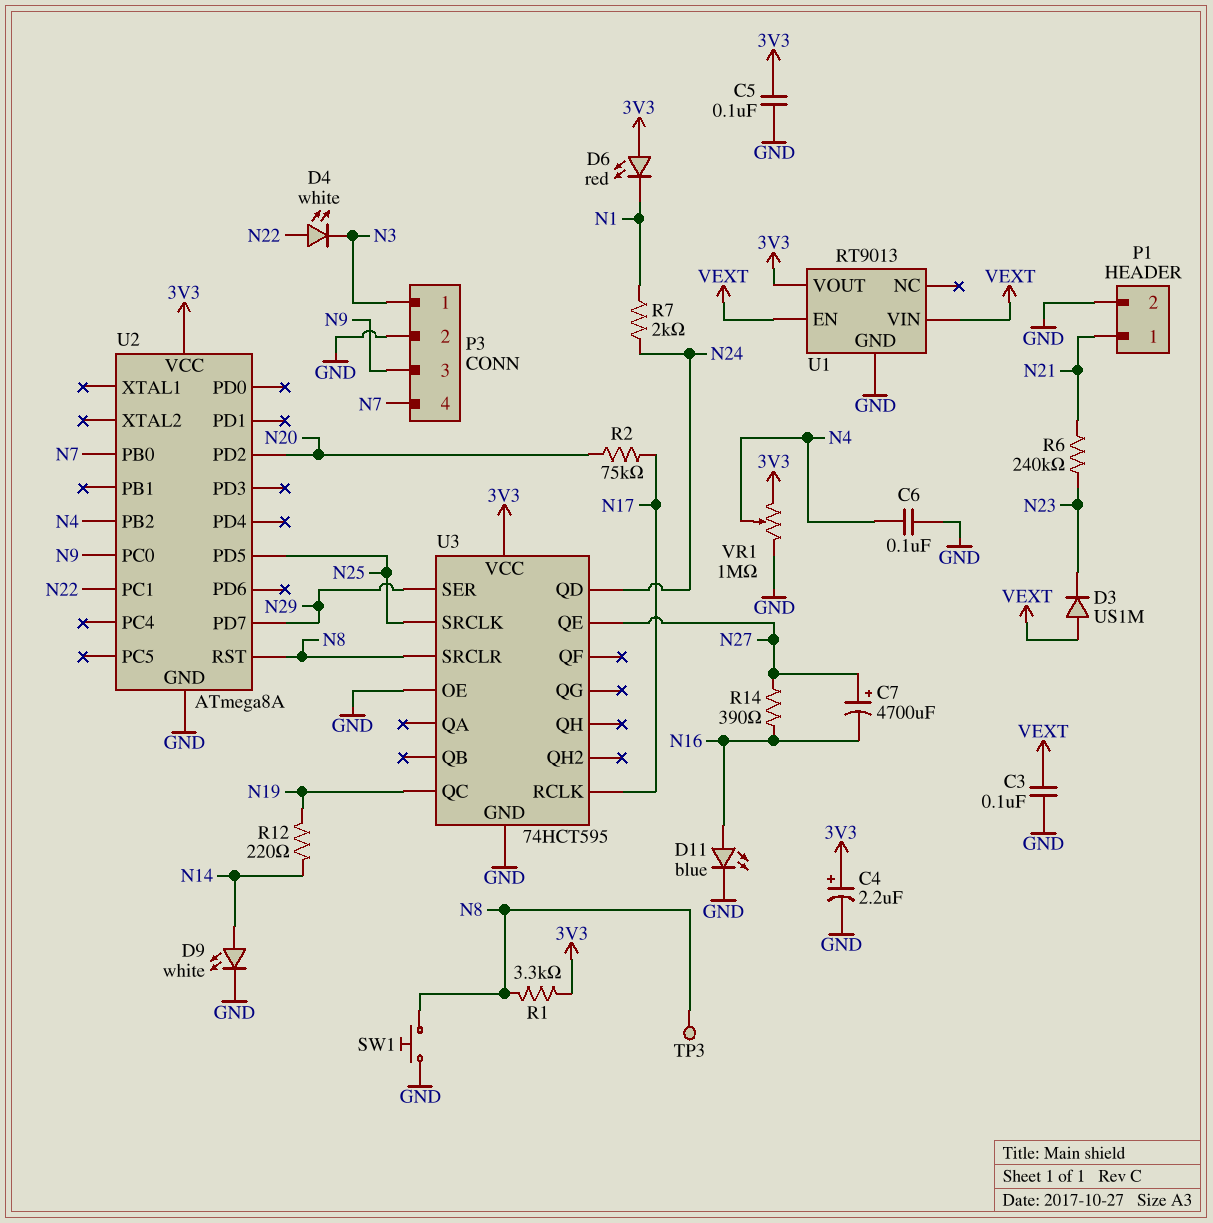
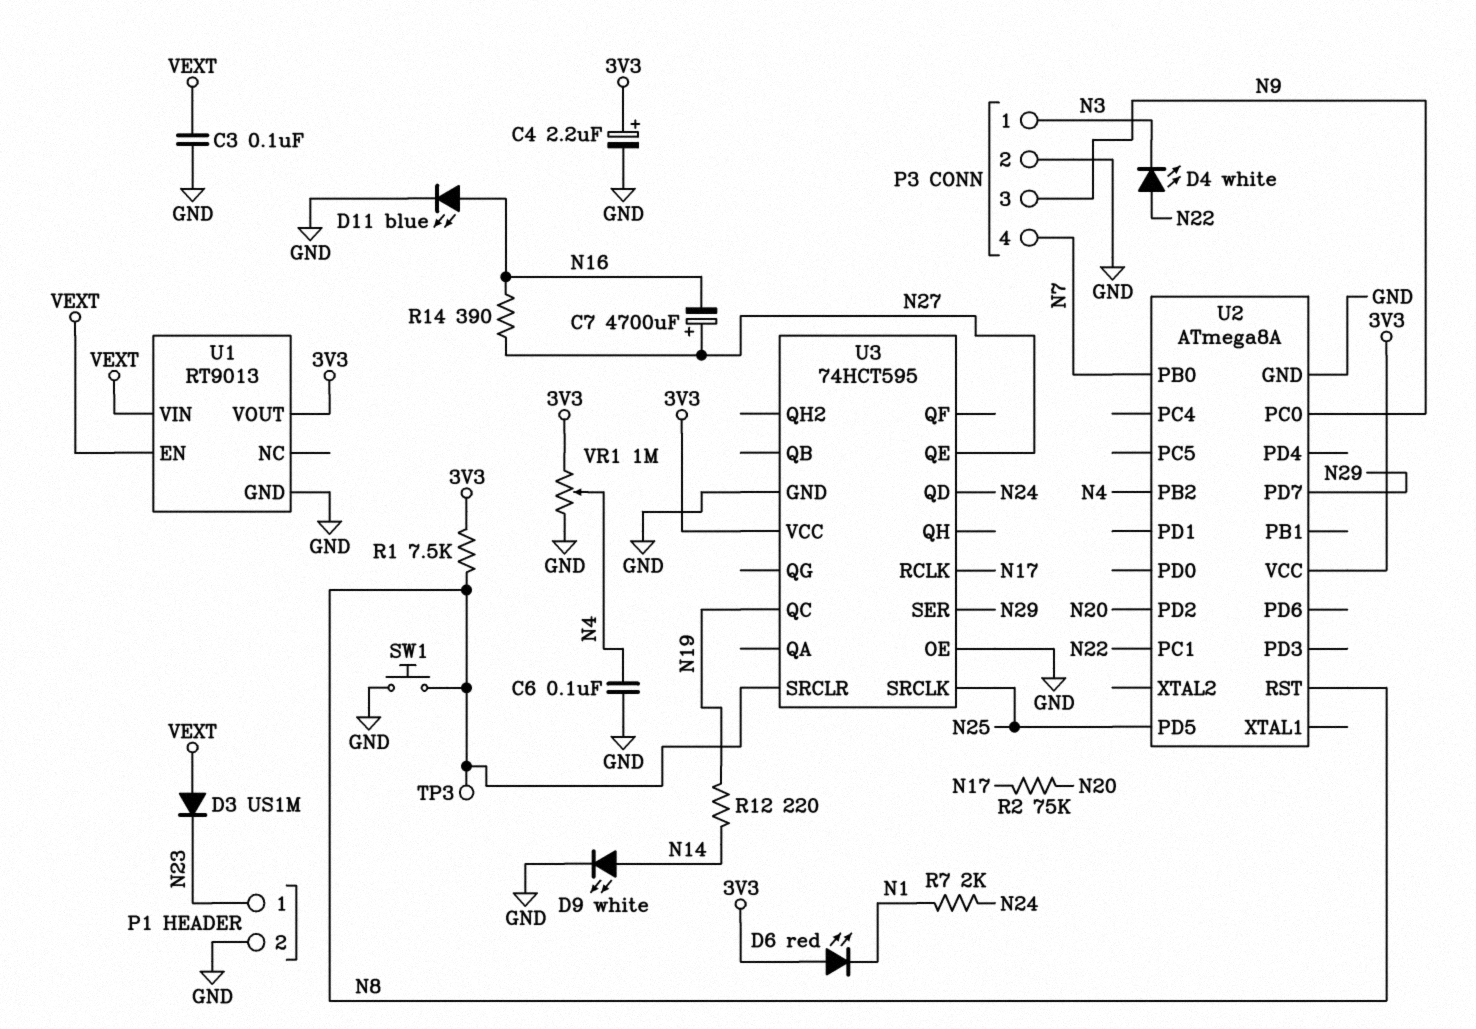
C5: 100nF (3V3, GND) -> none
P1 pin 1: N21 -> N23
R1: 3.3k (3V3, N8) -> 7.5k (3V3, N8)
R6: 240k (N21, N23) -> none

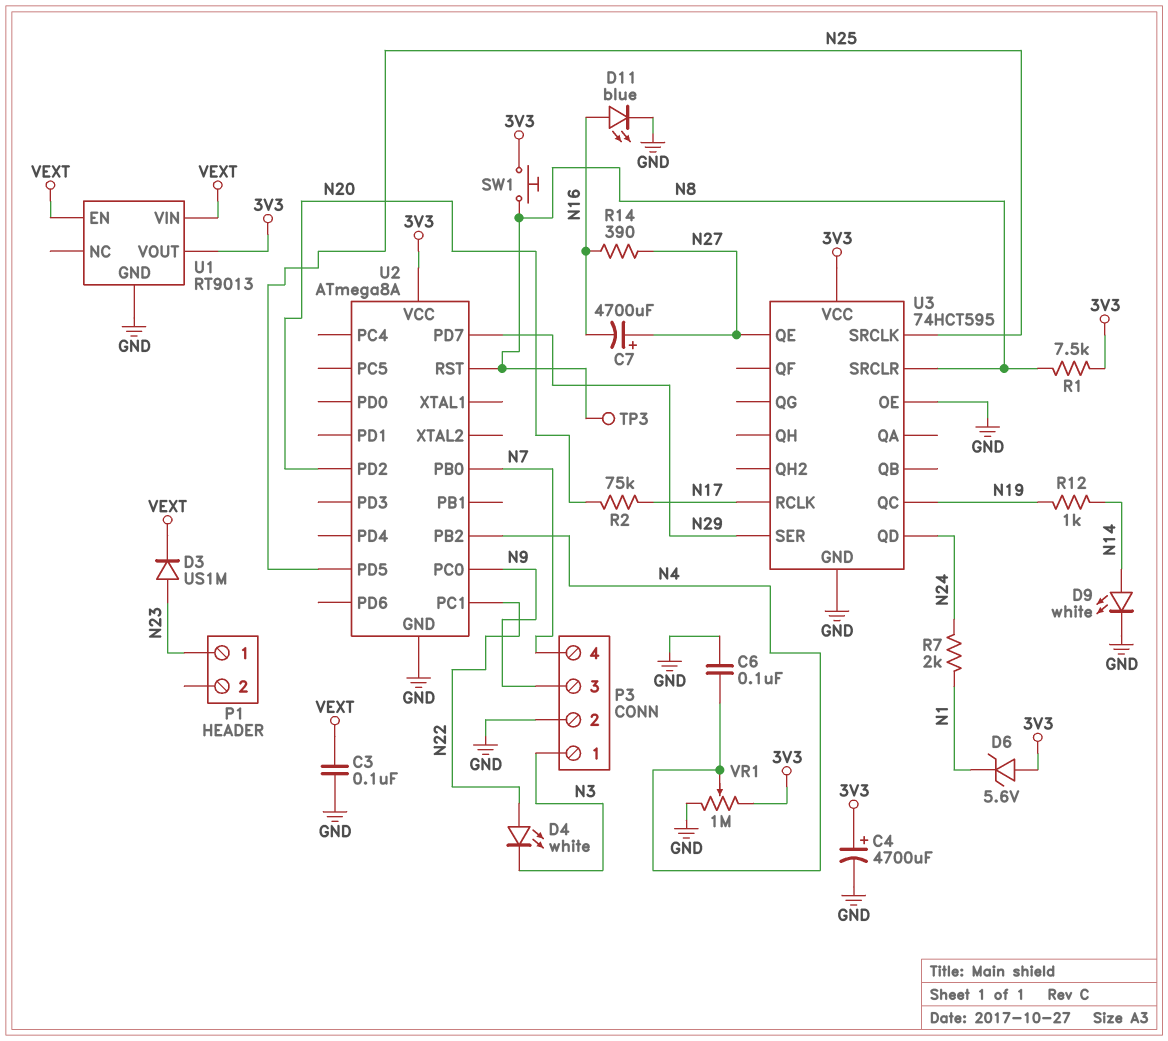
C4: 2.2uF (plus 3V3, minus GND) -> 4700uF (plus 3V3, minus GND)
D3: diode US1M (A VEXT, K N23) -> diode US1M (A N23, K VEXT)
D6: LED red (A 3V3, K N1) -> zener 5.6V (A 3V3, K N1)
P1 pin 2: GND -> none
R12: 220 (N14, N19) -> 1k (N14, N19)
SW1: button (GND, N8) -> button (3V3, N8)

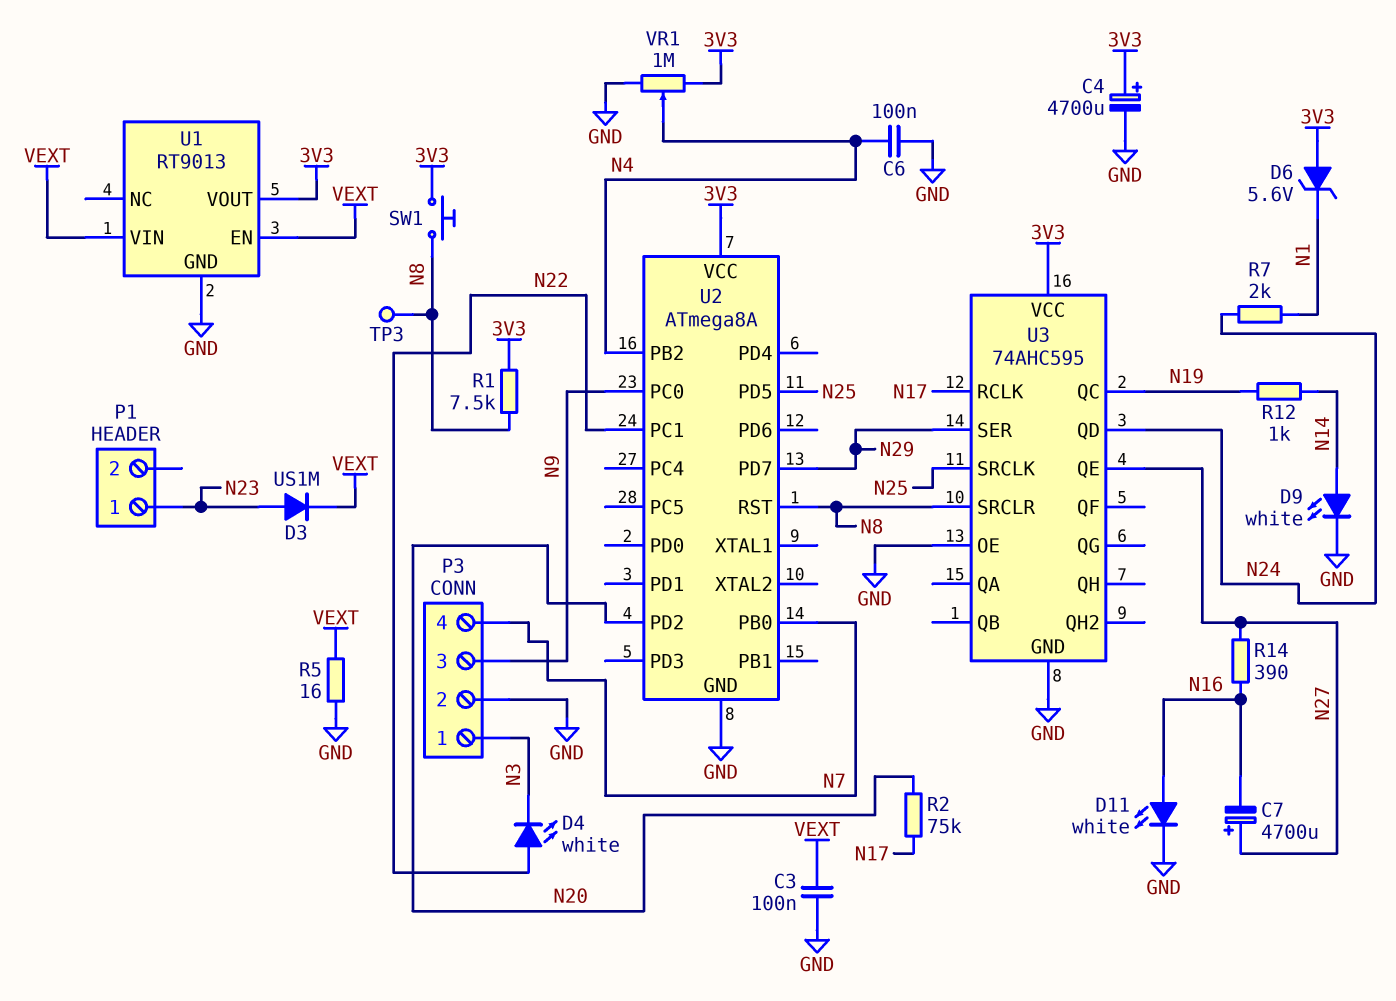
D11: LED blue (A N16, K GND) -> LED white (A N16, K GND)
R5: none -> 16 (GND, VEXT)
U3: 74HCT595 -> 74AHC595

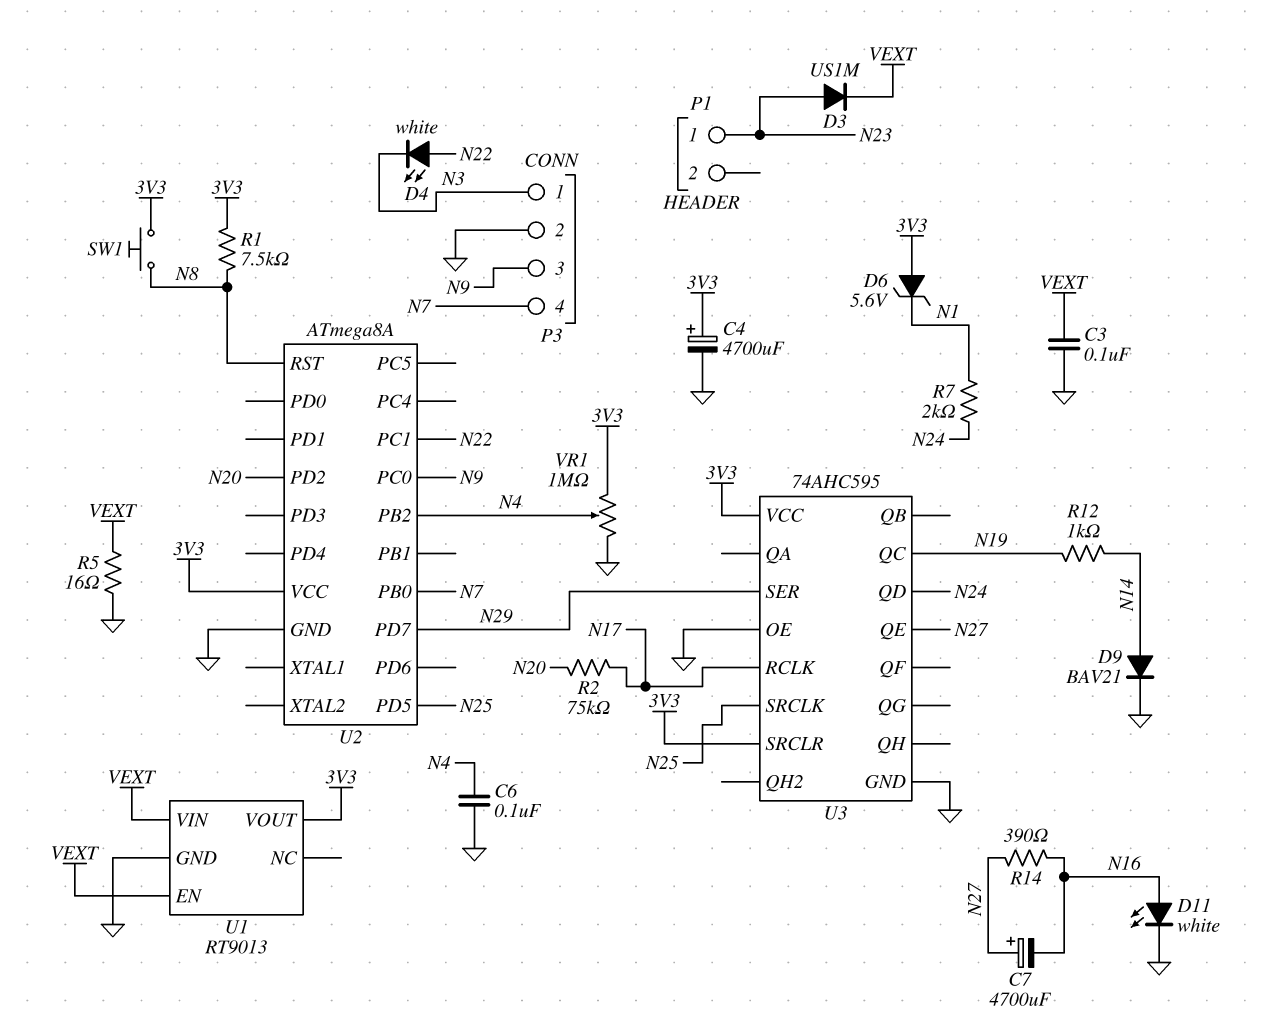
D9: LED white (A N14, K GND) -> diode BAV21 (A N14, K GND)
TP3: test point (N8) -> none
U3 pin SRCLR: N8 -> 3V3

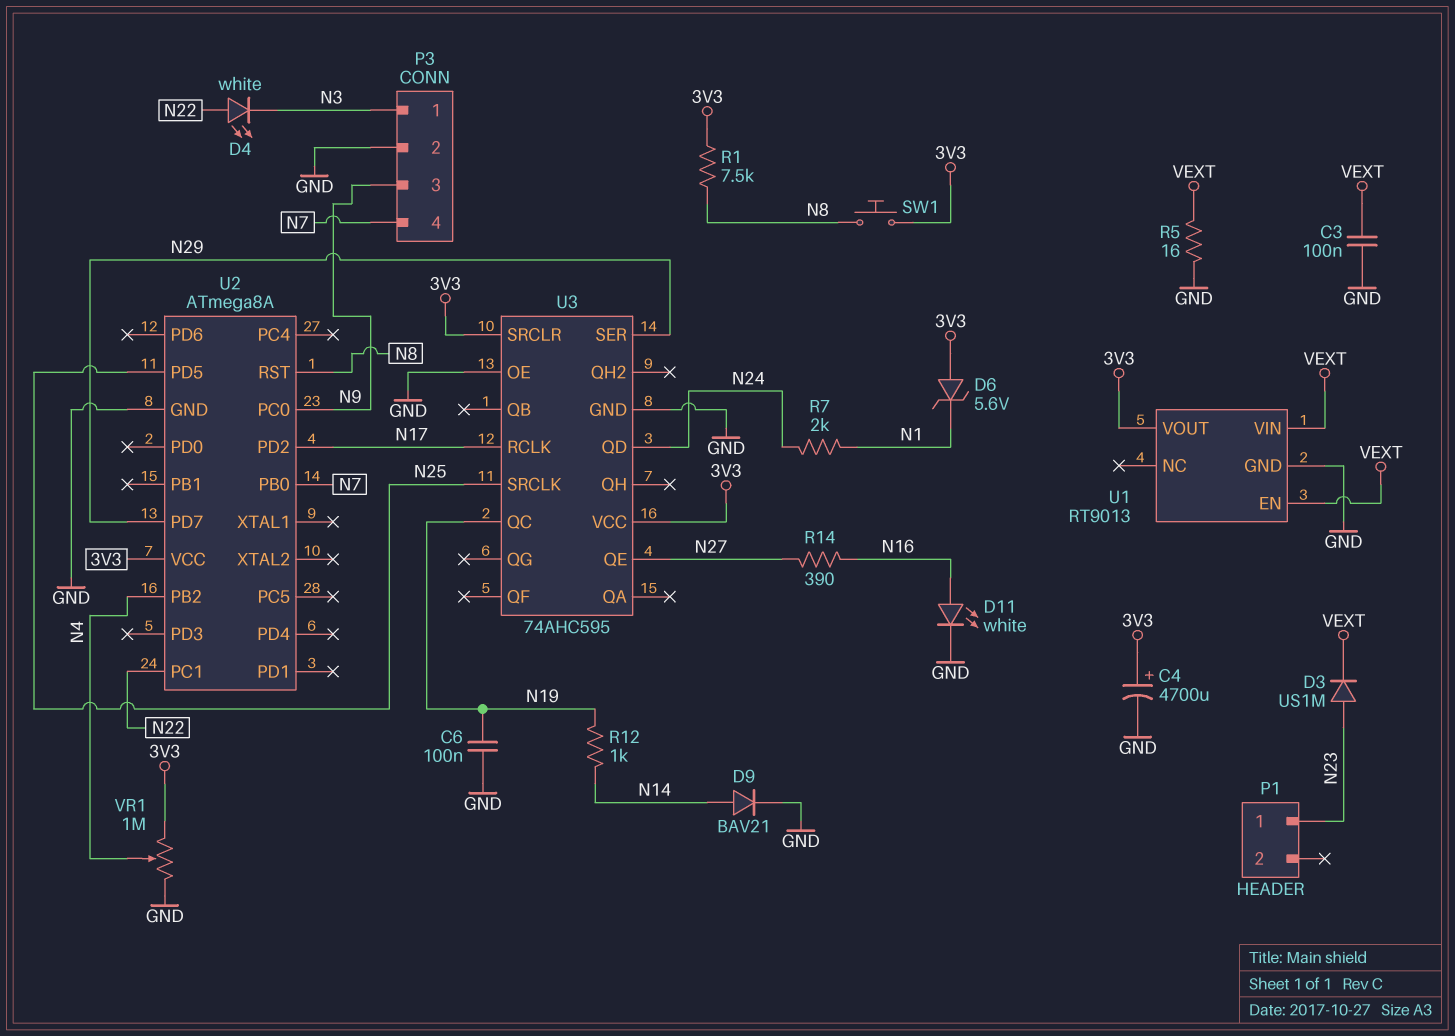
C6: 100nF (GND, N4) -> 100nF (GND, N19)
C7: 4700uF (plus N27, minus N16) -> none
R2: 75k (N17, N20) -> none
U2 pin PD2: N20 -> N17

